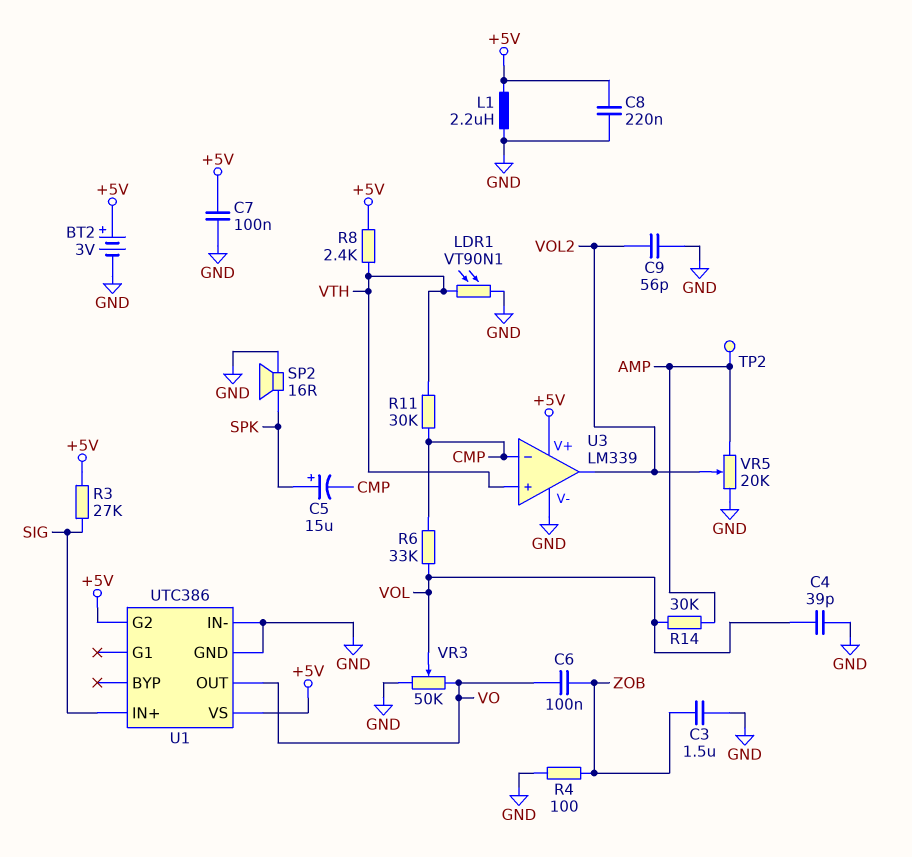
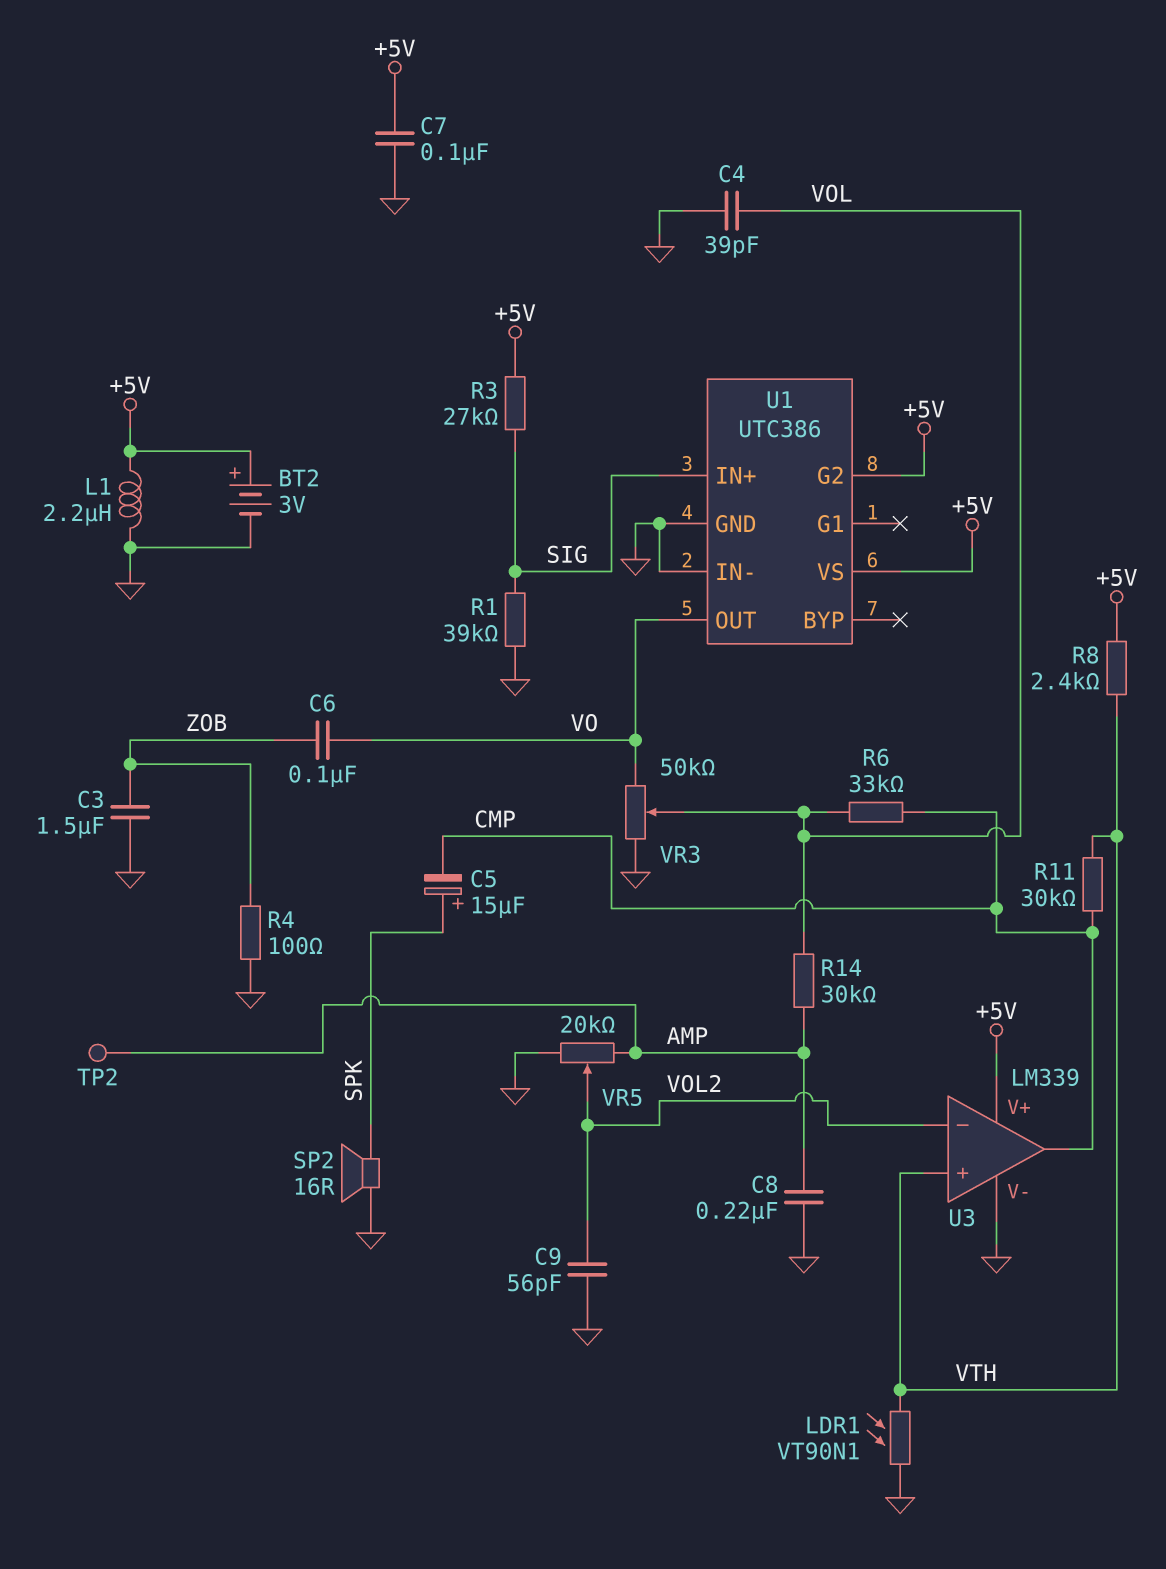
C8: 220nF (+5V, GND) -> 220nF (AMP, GND)
R1: none -> 39k (GND, SIG)
U3 pin in-: CMP -> VOL2
U3 pin out: VOL2 -> CMP

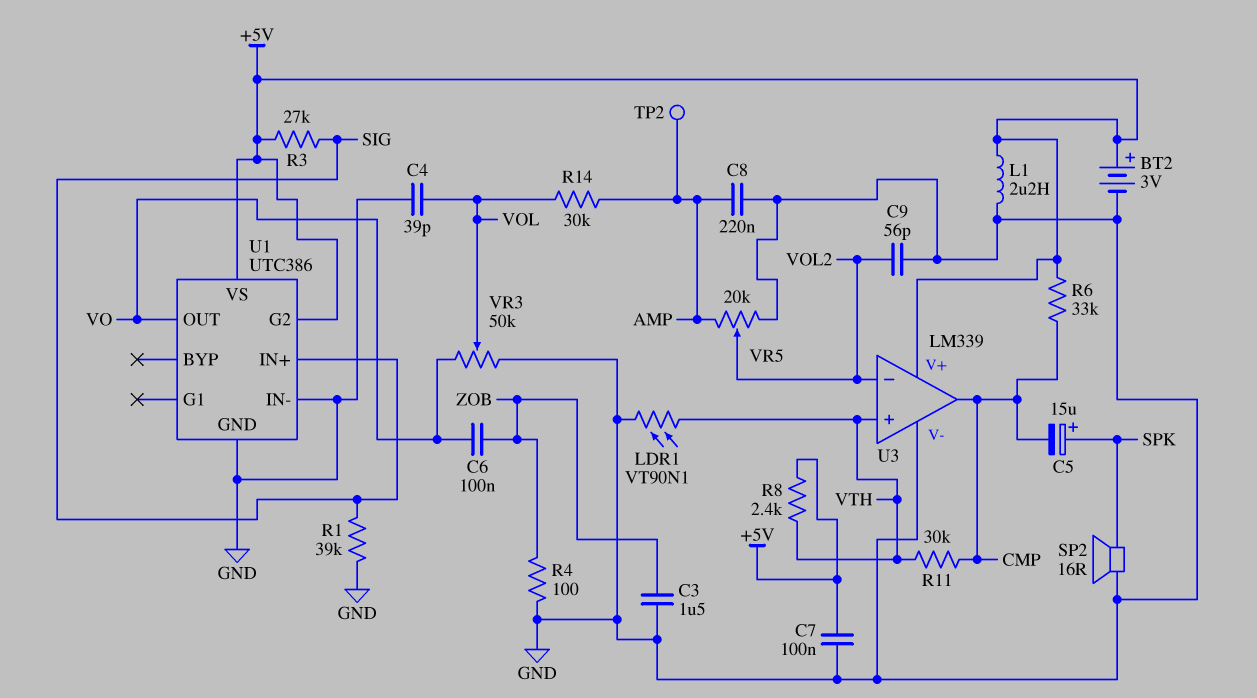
R6: 33k (CMP, VOL) -> 33k (+5V, CMP)

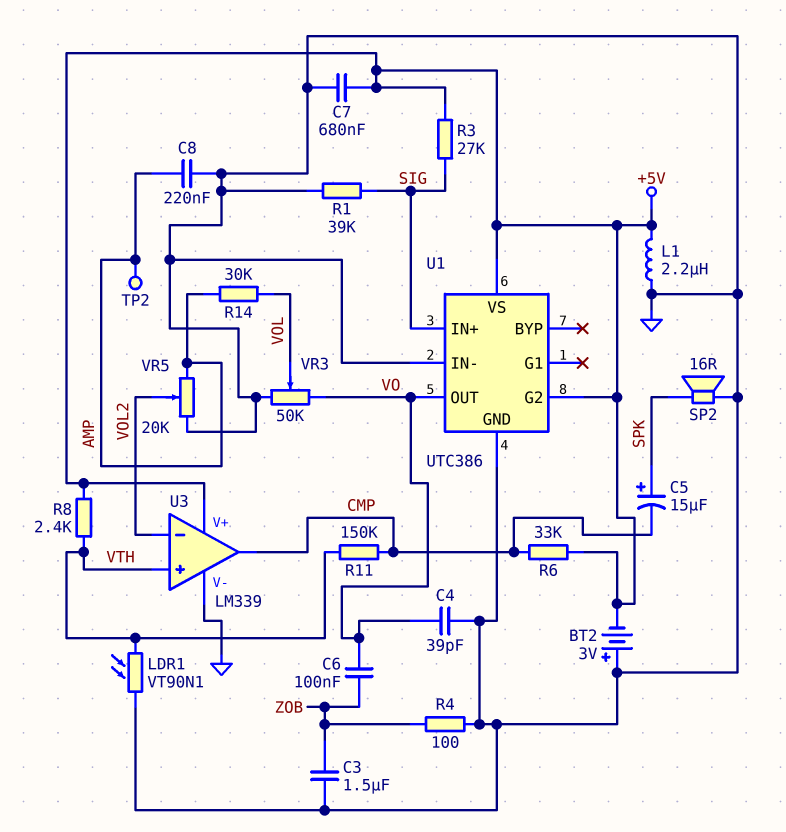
BT2: 3V (plus +5V, minus GND) -> 3V (plus GND, minus +5V)
C4: 39pF (GND, VOL) -> 39pF (GND, VO)
C7: 100nF (+5V, GND) -> 680nF (+5V, GND)
C9: 56pF (GND, VOL2) -> none
R11: 30k (CMP, VTH) -> 150k (CMP, VTH)

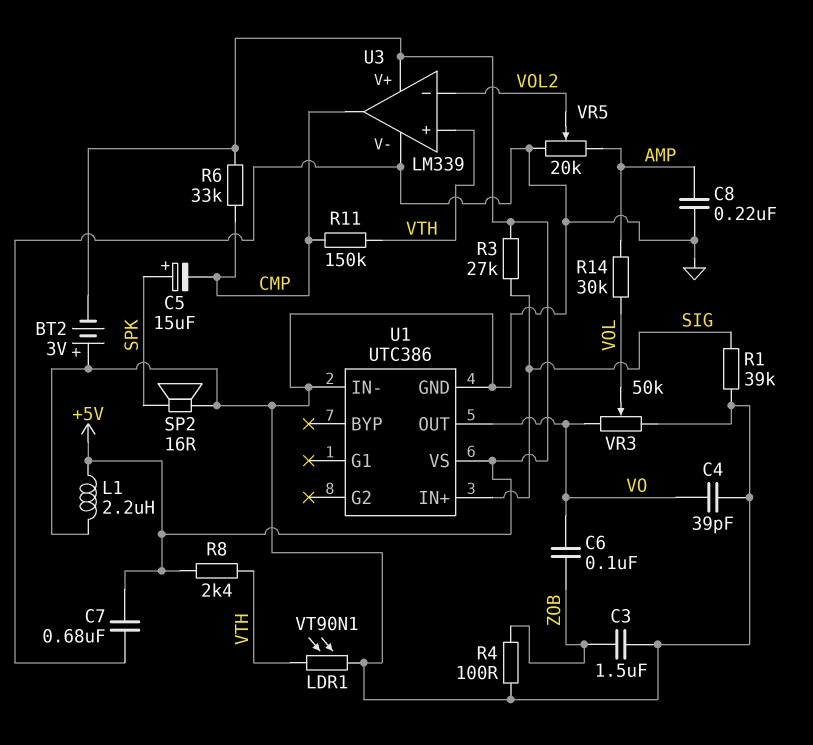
TP2: test point (AMP) -> none
U1 pin G2: +5V -> none

